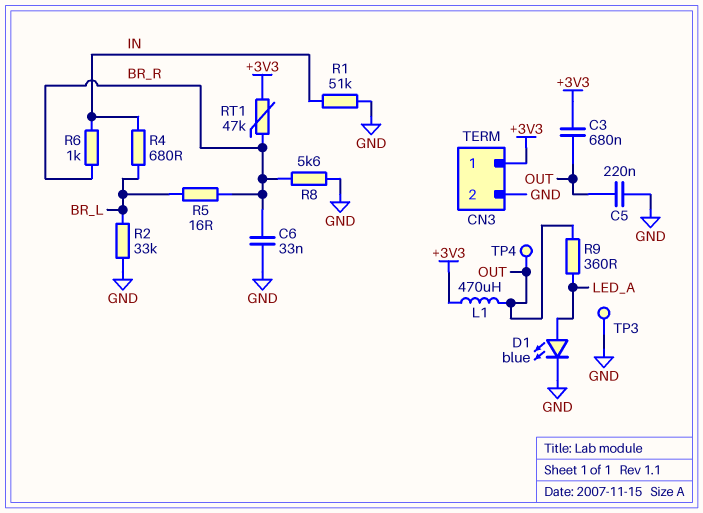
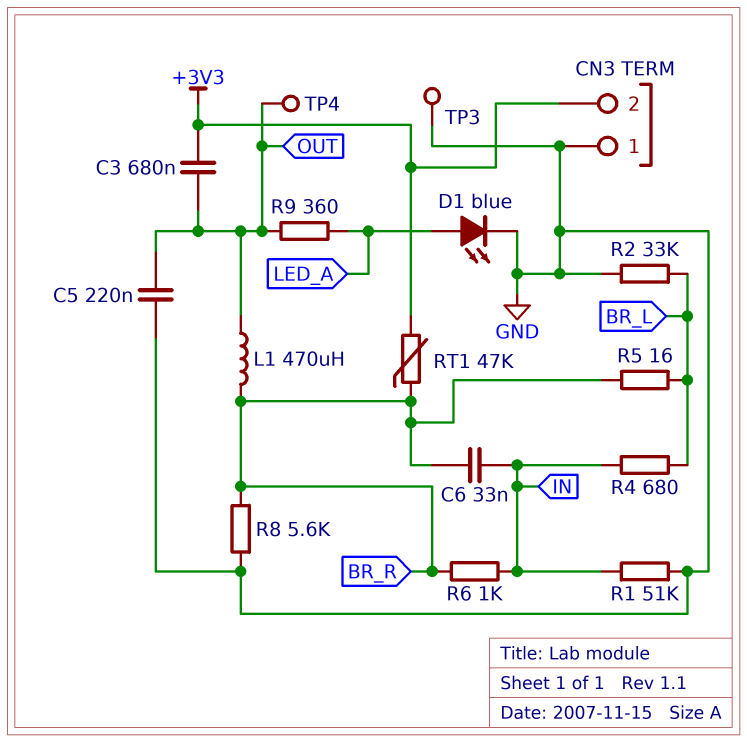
C6: 33nF (BR_R, GND) -> 33nF (BR_R, IN)
CN3 pin 1: +3V3 -> GND
CN3 pin 2: GND -> +3V3
L1: 470uH (+3V3, OUT) -> 470uH (BR_R, OUT)

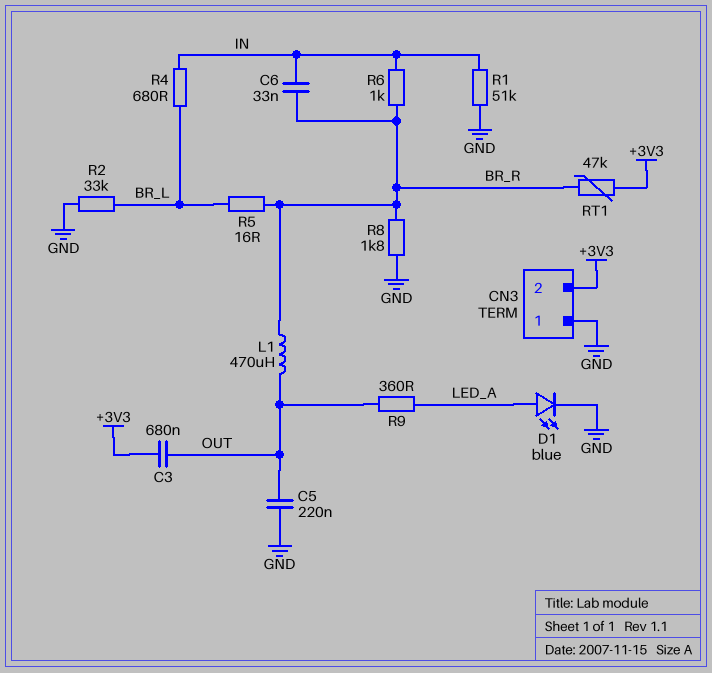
R8: 5.6k (BR_R, GND) -> 1.8k (BR_R, GND)
TP3: test point (GND) -> none
TP4: test point (OUT) -> none

